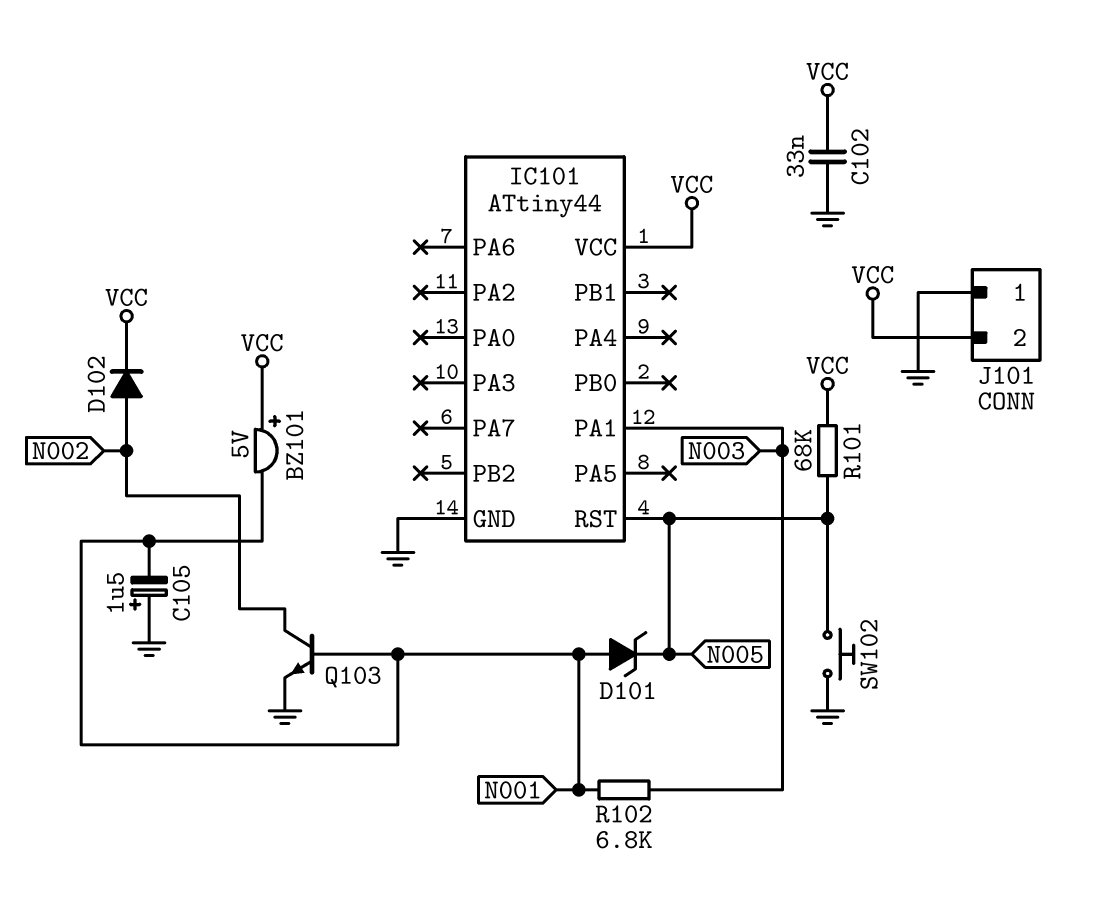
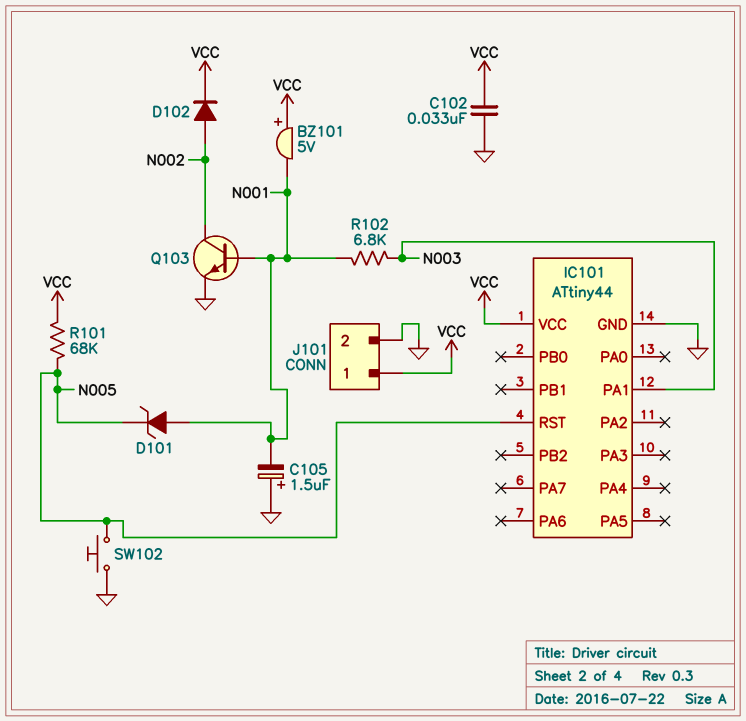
J101 pin 1: GND -> VCC
J101 pin 2: VCC -> GND

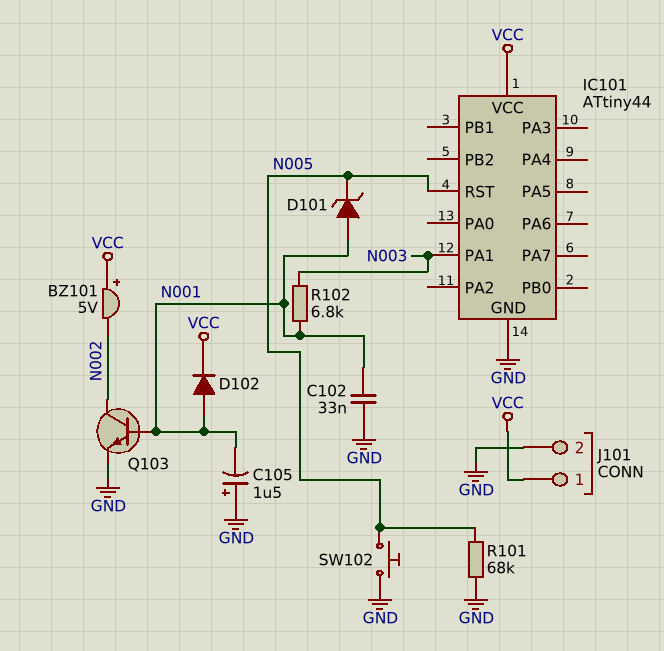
BZ101: buzzer 5V (plus VCC, minus N001) -> buzzer 5V (plus VCC, minus N002)
C102: 33nF (GND, VCC) -> 33nF (GND, N001)
D102: diode (A N002, K VCC) -> diode (A N001, K VCC)
R101: 68k (N005, VCC) -> 68k (GND, N005)

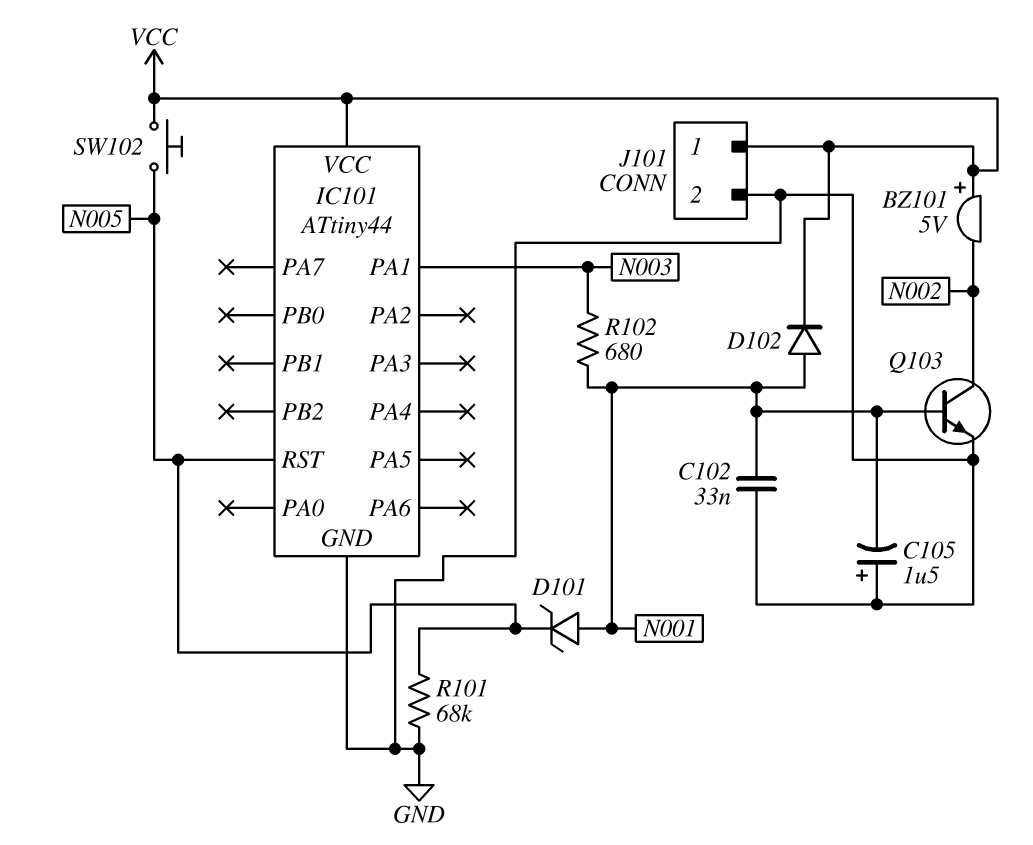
R102: 6.8k (N001, N003) -> 680 (N001, N003)
SW102: button (GND, N005) -> button (N005, VCC)

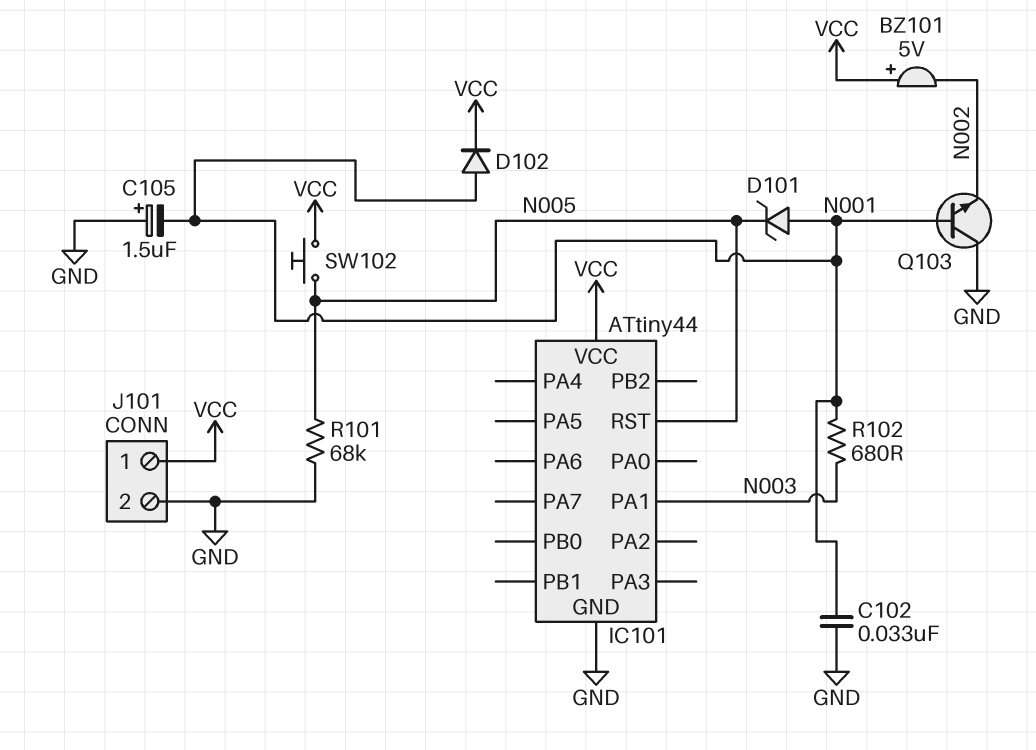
Q103: NPN (B N001, C N002, E GND) -> NPN (B N001, C GND, E N002)

